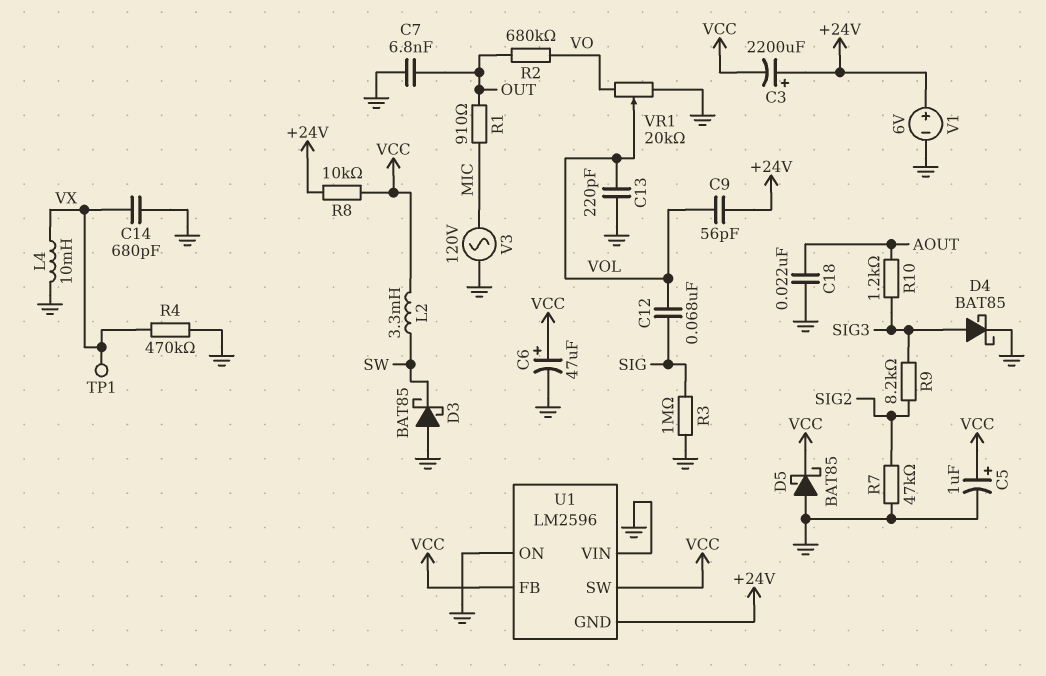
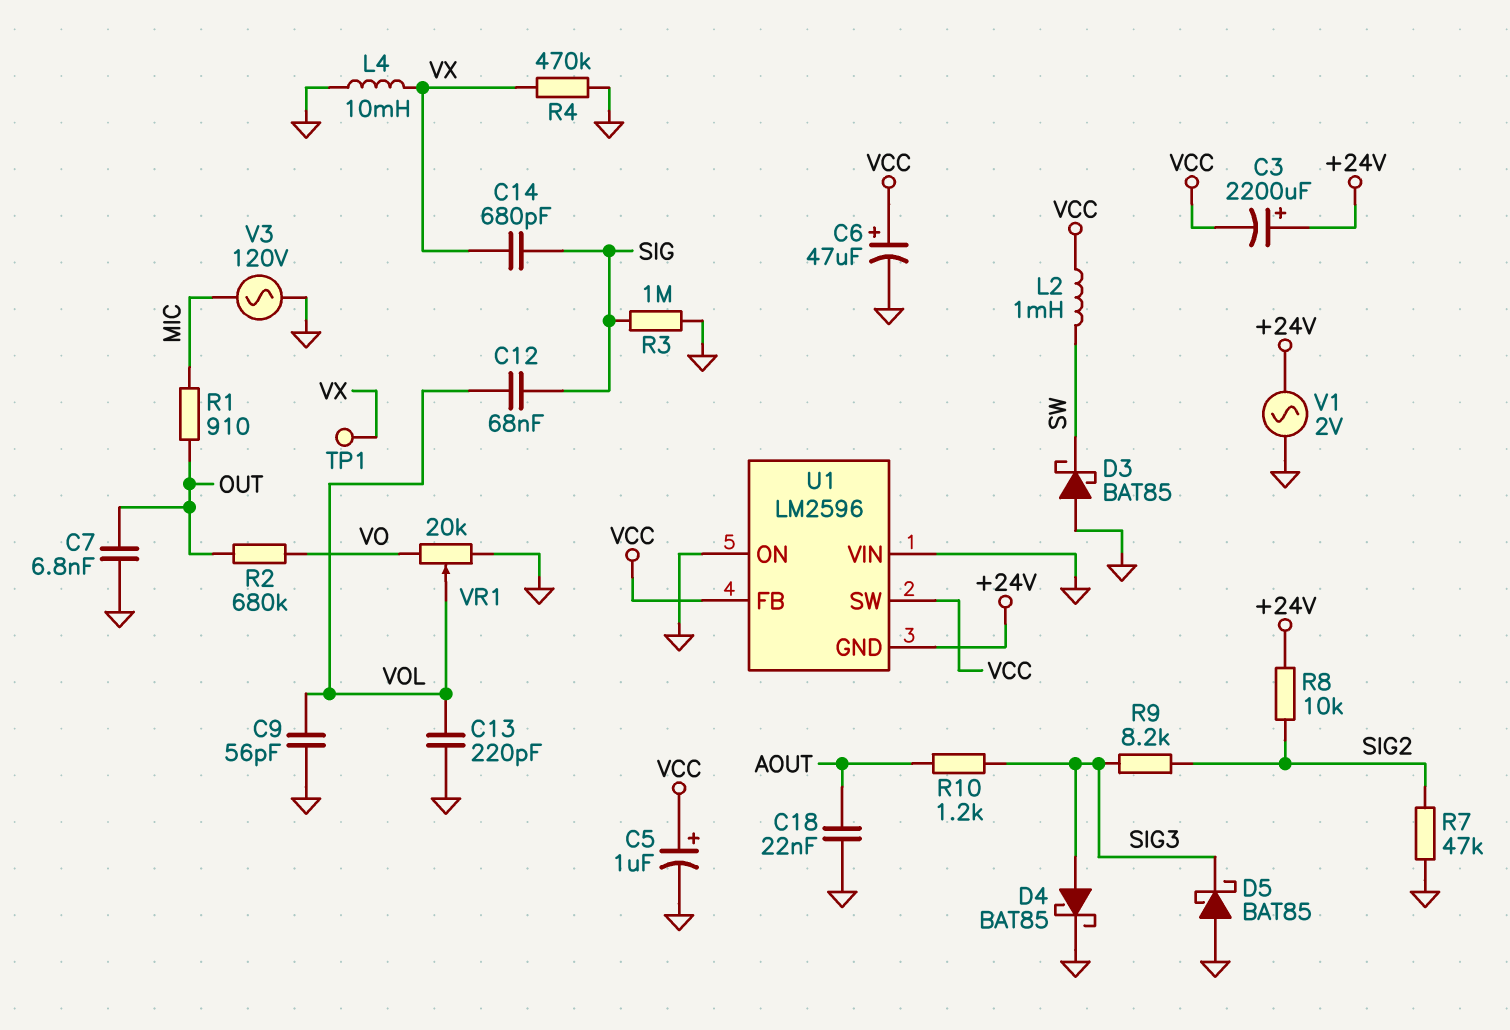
C9: 56pF (+24V, VOL) -> 56pF (GND, VOL)
C14: 680pF (GND, VX) -> 680pF (SIG, VX)
D5: schottky BAT85 (A GND, K VCC) -> schottky BAT85 (A GND, K SIG3)
L2: 3.3mH (SW, VCC) -> 1mH (SW, VCC)
R8: 10k (+24V, VCC) -> 10k (+24V, SIG2)
V1: 6V (plus +24V, minus GND) -> AC 2V (+24V, GND)

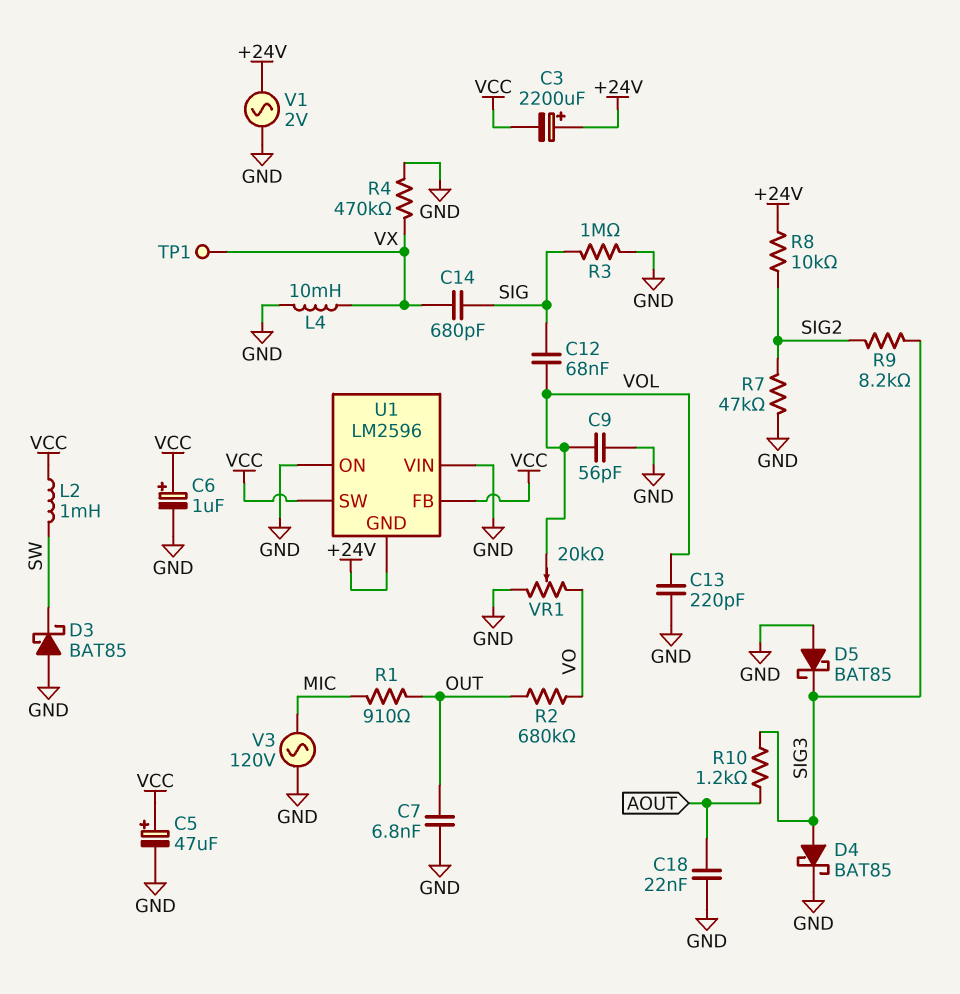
C5: 1uF (plus VCC, minus GND) -> 47uF (plus VCC, minus GND)
C6: 47uF (plus VCC, minus GND) -> 1uF (plus VCC, minus GND)

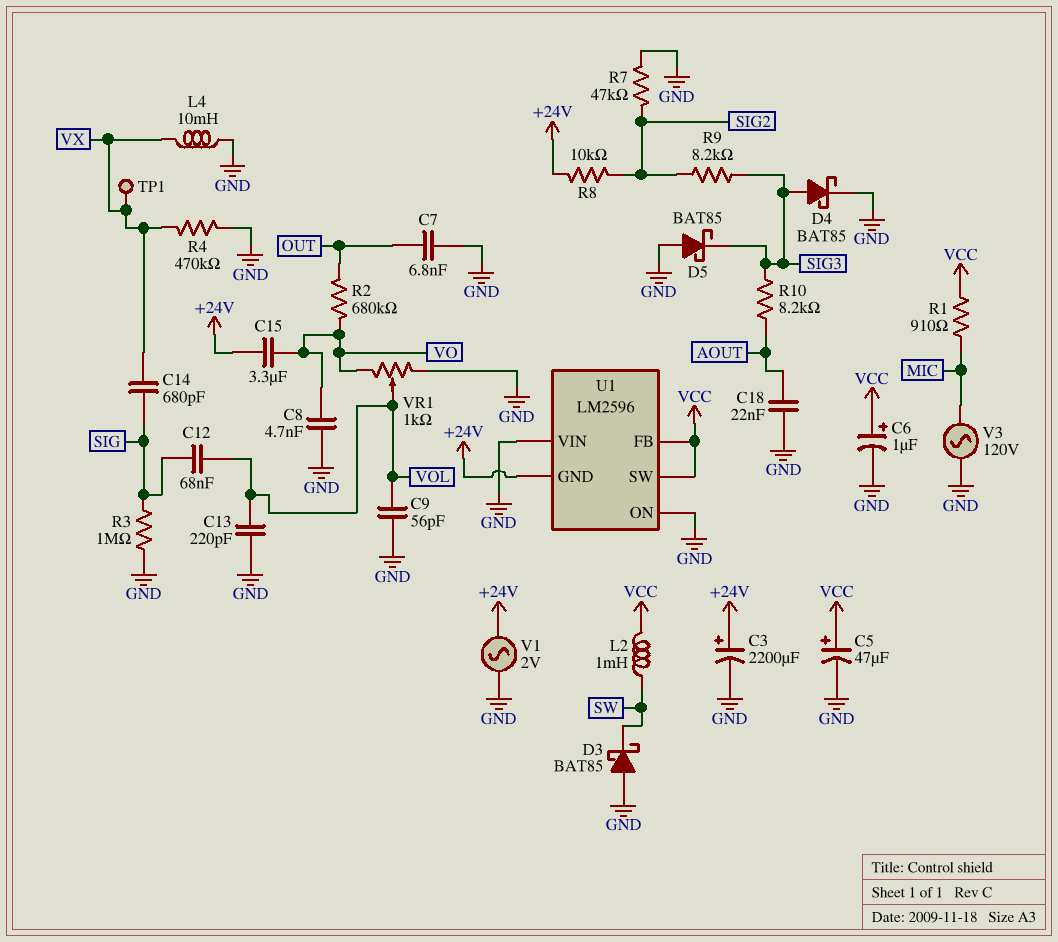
C3: 2200uF (plus +24V, minus VCC) -> 2200uF (plus +24V, minus GND)
C8: none -> 4.7nF (GND, VO)
C15: none -> 3.3uF (+24V, VO)
R1: 910 (MIC, OUT) -> 910 (MIC, VCC)
R10: 1.2k (AOUT, SIG3) -> 8.2k (AOUT, SIG3)
VR1: 20k (GND, VO, wiper VOL) -> 1k (GND, VO, wiper VOL)

